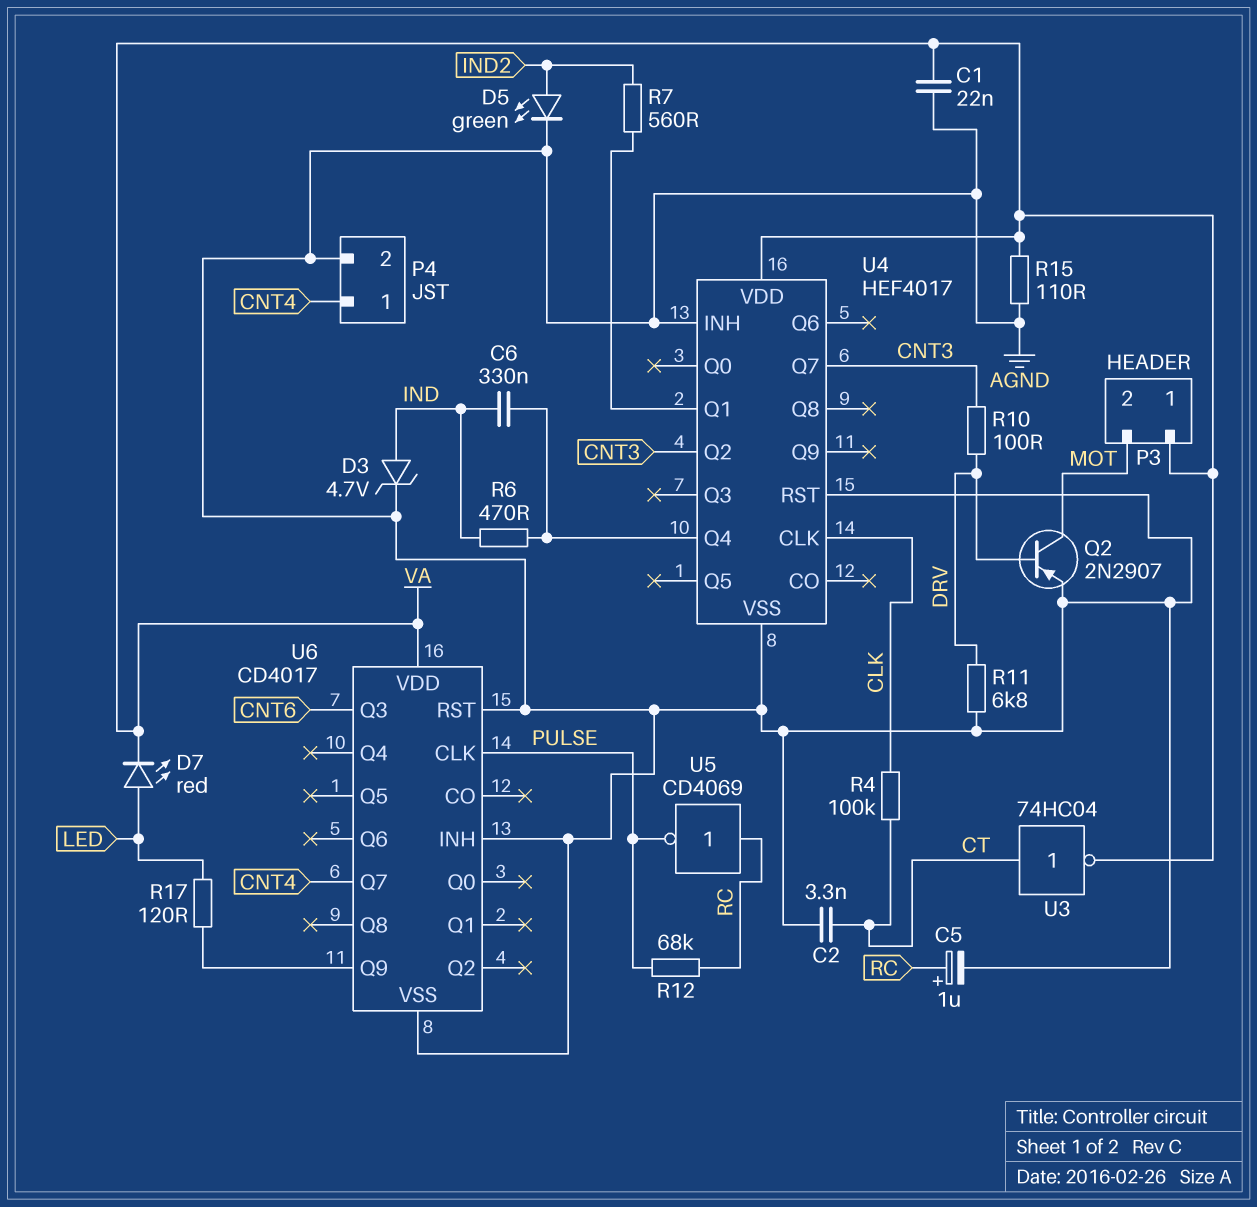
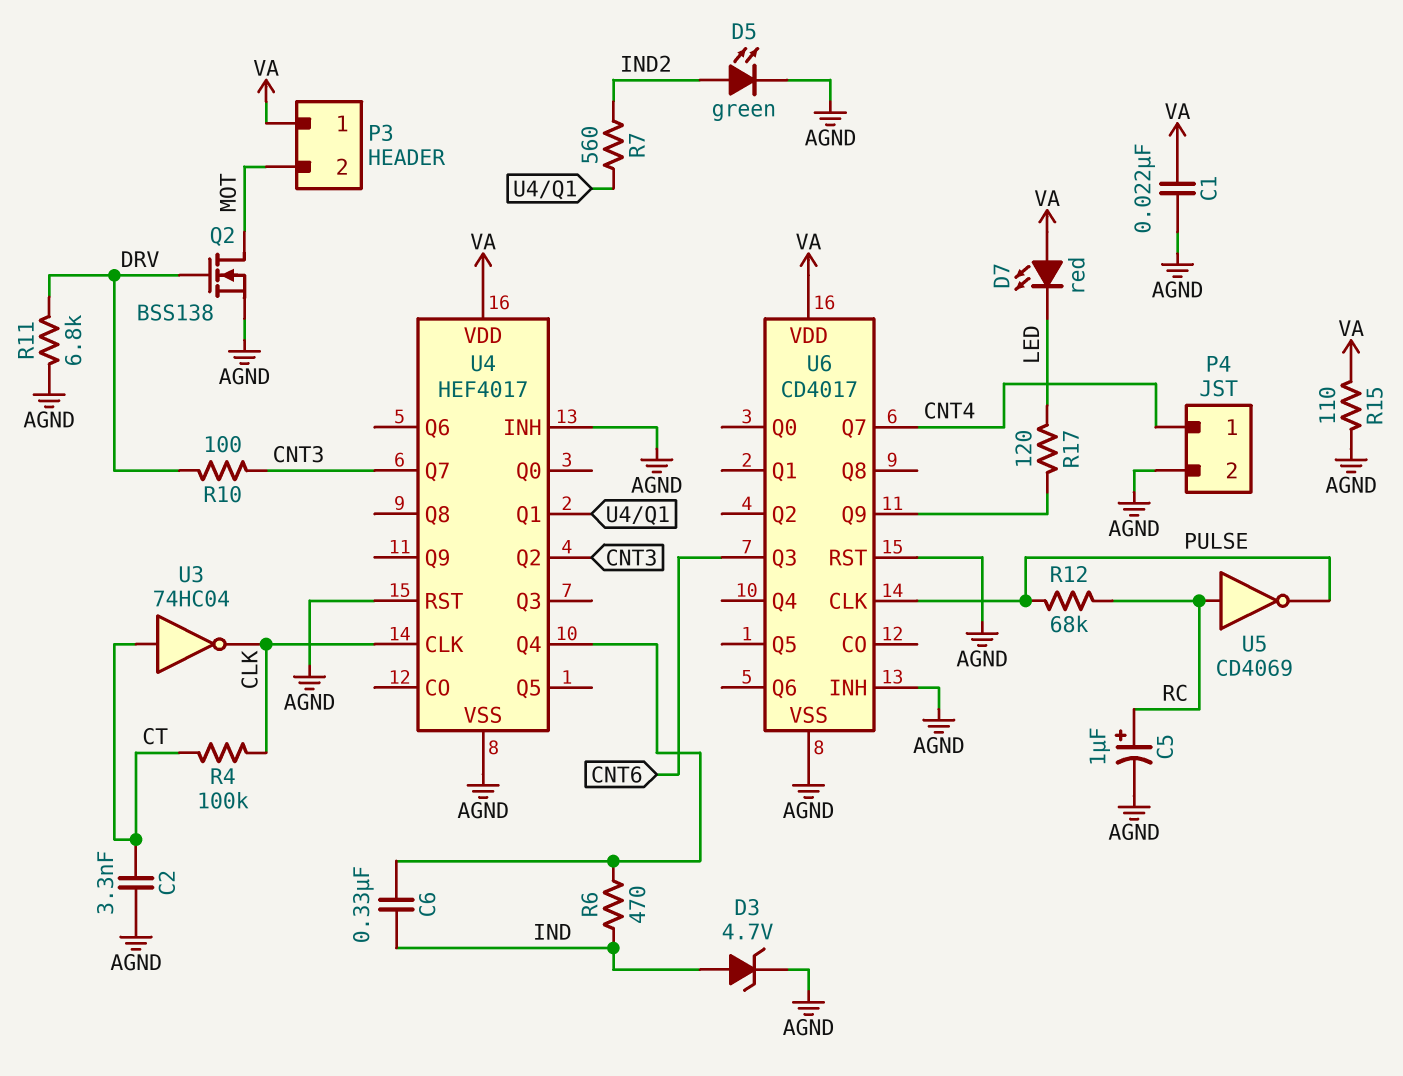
D7: LED red (A LED, K VA) -> LED red (A VA, K LED)
Q2: PNP 2N2907 (B DRV, C MOT, E AGND) -> NMOS BSS138 (G DRV, D MOT, S AGND)
U3: NOT 74HC04 (in CT, out VA) -> NOT 74HC04 (in CT, out CLK)

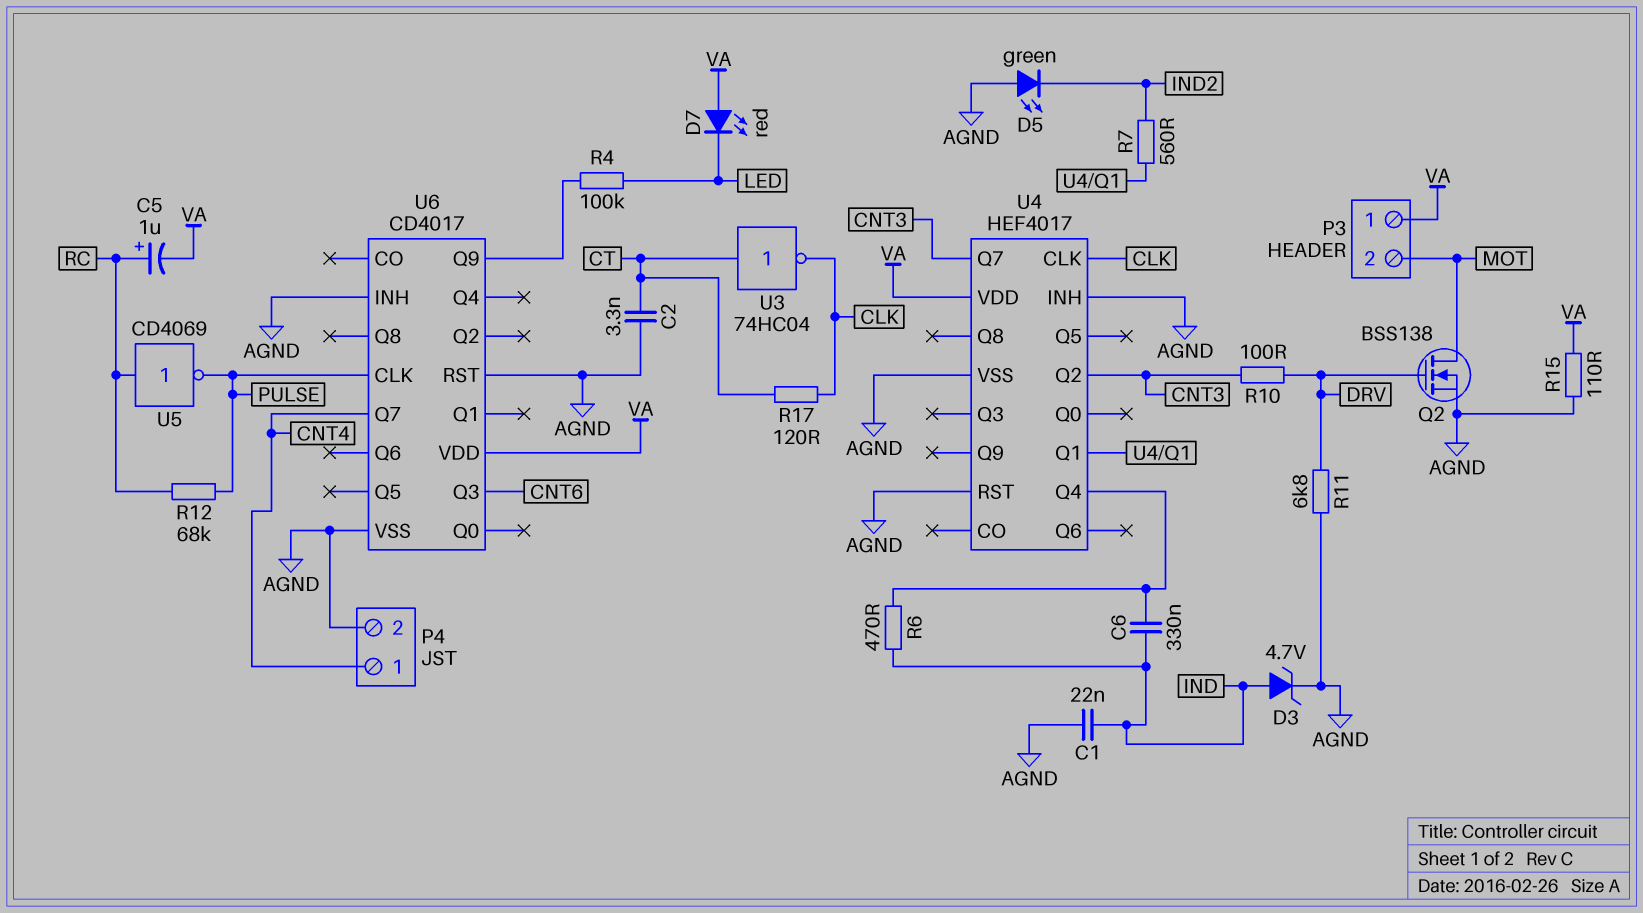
C1: 22nF (AGND, VA) -> 22nF (AGND, IND)
C5: 1uF (plus RC, minus AGND) -> 1uF (plus RC, minus VA)
D5: LED green (A IND2, K AGND) -> LED green (A AGND, K IND2)
R4: 100k (CLK, CT) -> 100k (LED, U6/Q9)
R17: 120 (LED, U6/Q9) -> 120 (CLK, CT)

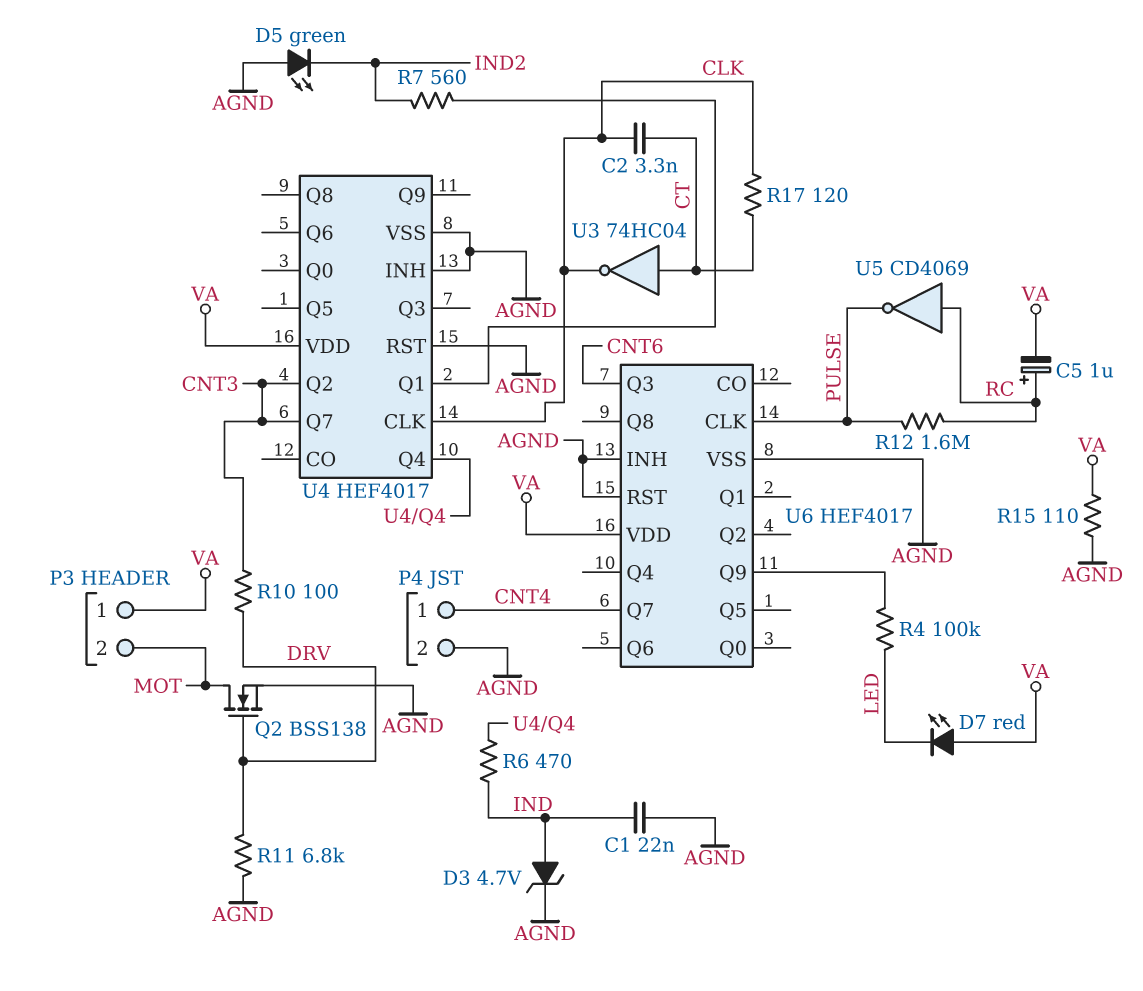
C2: 3.3nF (AGND, CT) -> 3.3nF (CLK, CT)
C6: 330nF (IND, U4/Q4) -> none
R12: 68k (PULSE, RC) -> 1.6M (PULSE, RC)
U6: CD4017 -> HEF4017

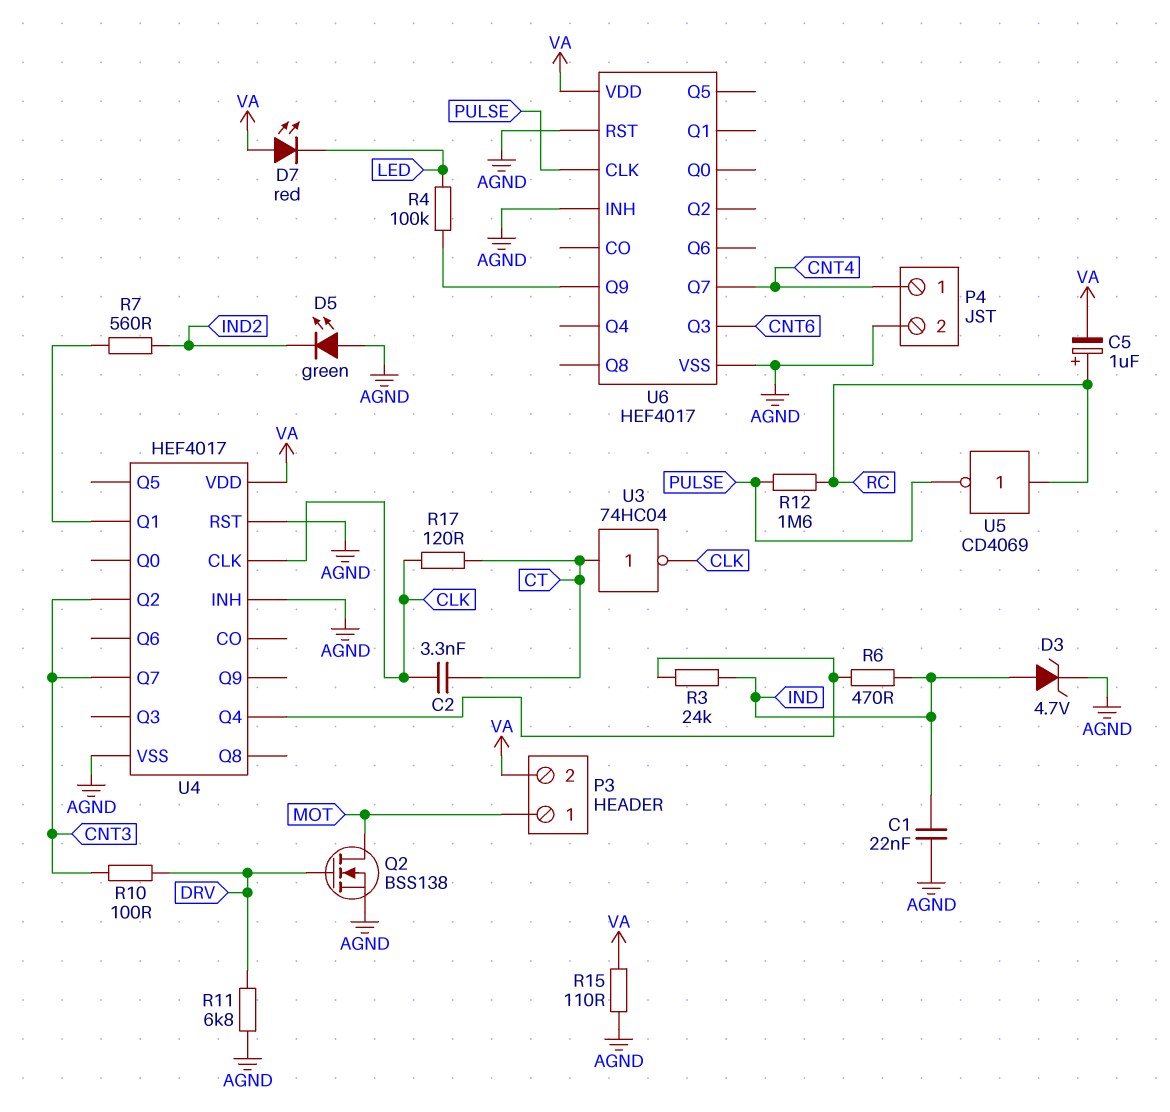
P3 pin 1: VA -> MOT
P3 pin 2: MOT -> VA
R3: none -> 24k (IND, U4/Q4)

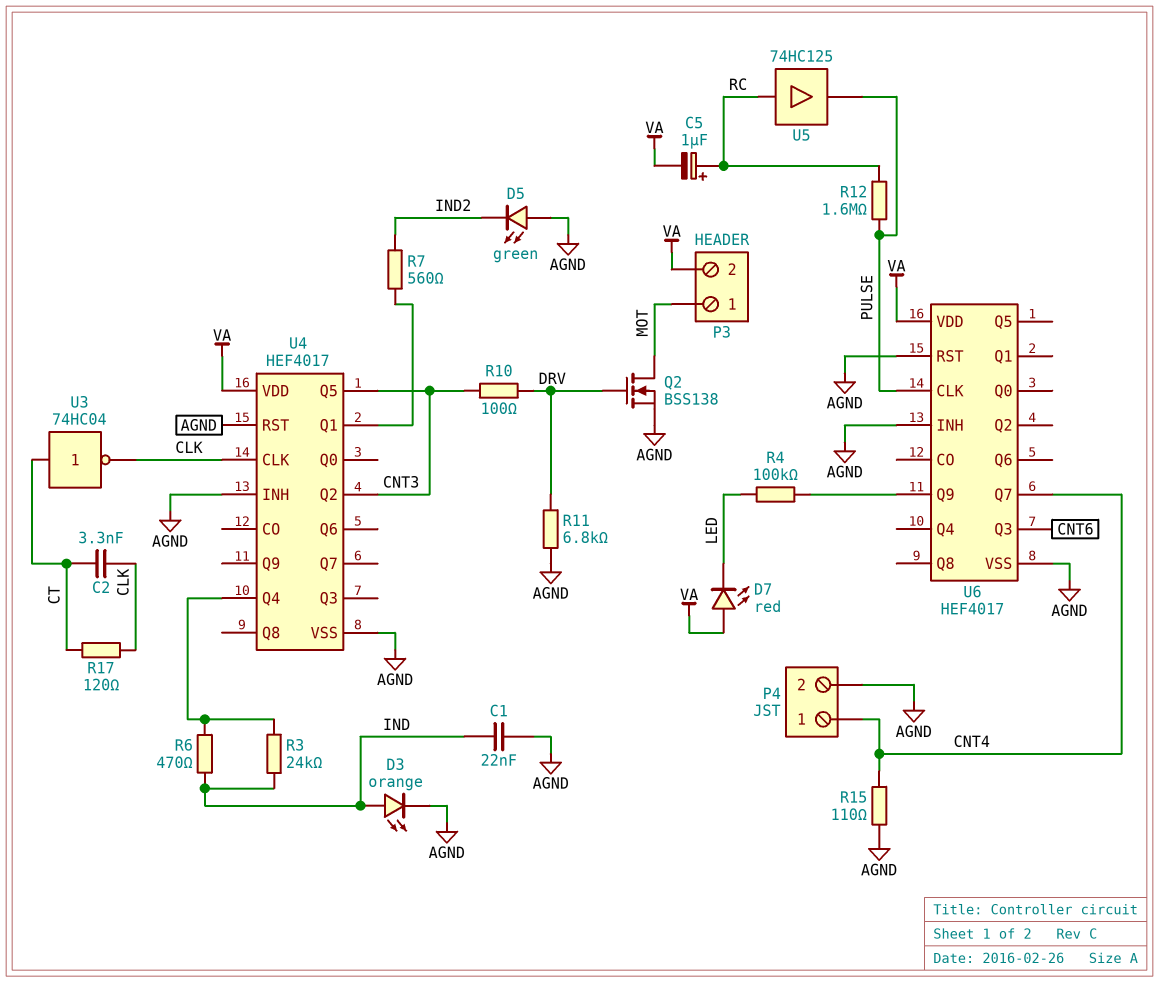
D3: zener 4.7V (A IND, K AGND) -> LED orange (A IND, K AGND)
R15: 110 (AGND, VA) -> 110 (AGND, CNT4)
U4 pin Q5: none -> CNT3
U4 pin Q7: CNT3 -> none
U5: NOT CD4069 (in RC, out PULSE) -> buffer 74HC125 (in RC, out PULSE)

